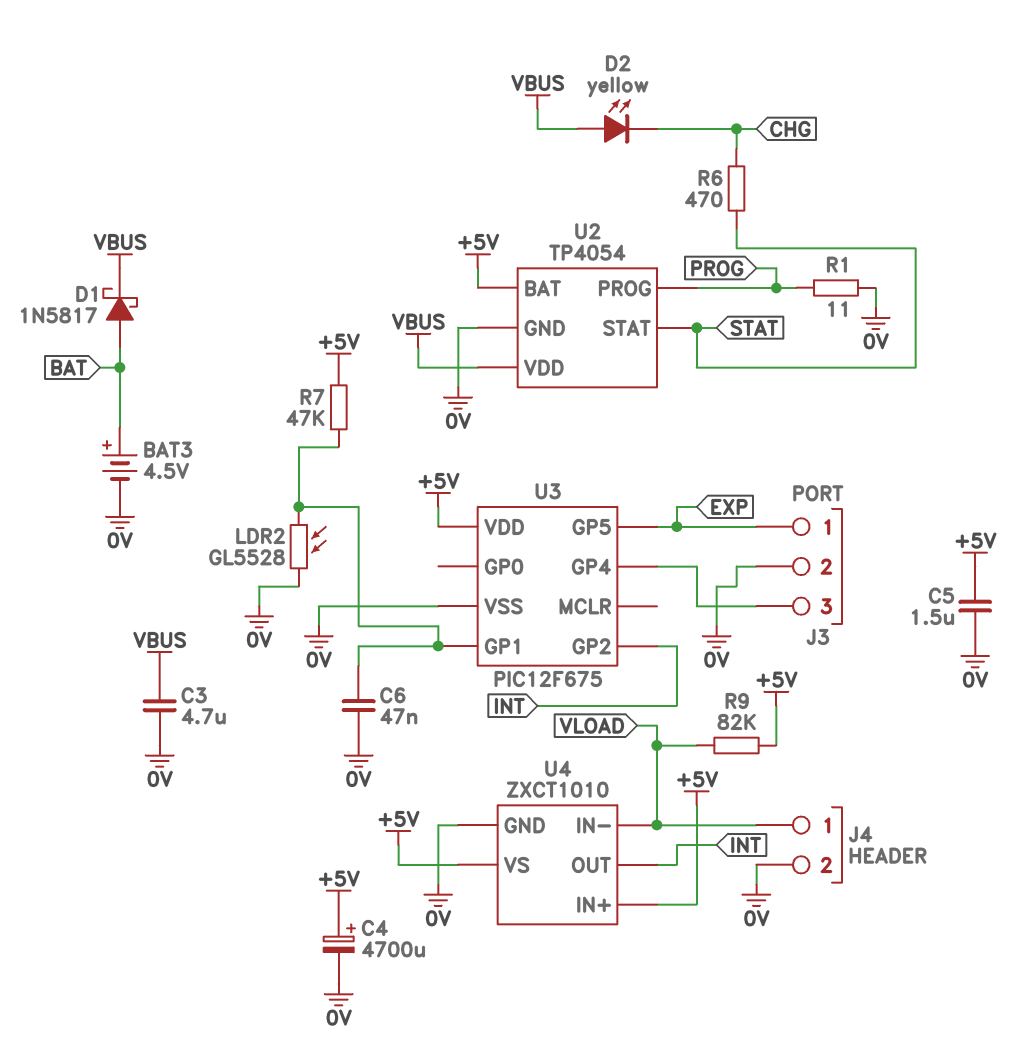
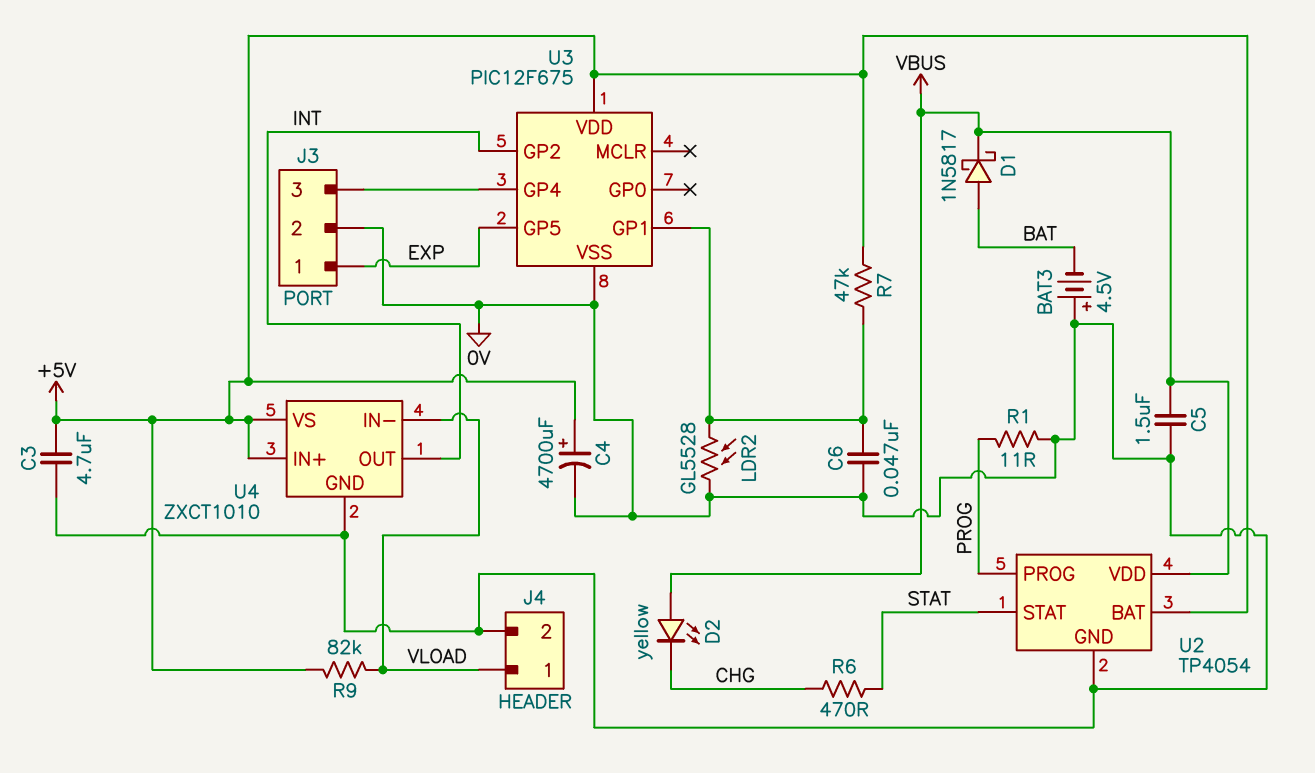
BAT3: 4.5V (plus BAT, minus 0V) -> 4.5V (plus 0V, minus BAT)
C3: 4.7uF (0V, VBUS) -> 4.7uF (+5V, 0V)
C5: 1.5uF (+5V, 0V) -> 1.5uF (0V, VBUS)

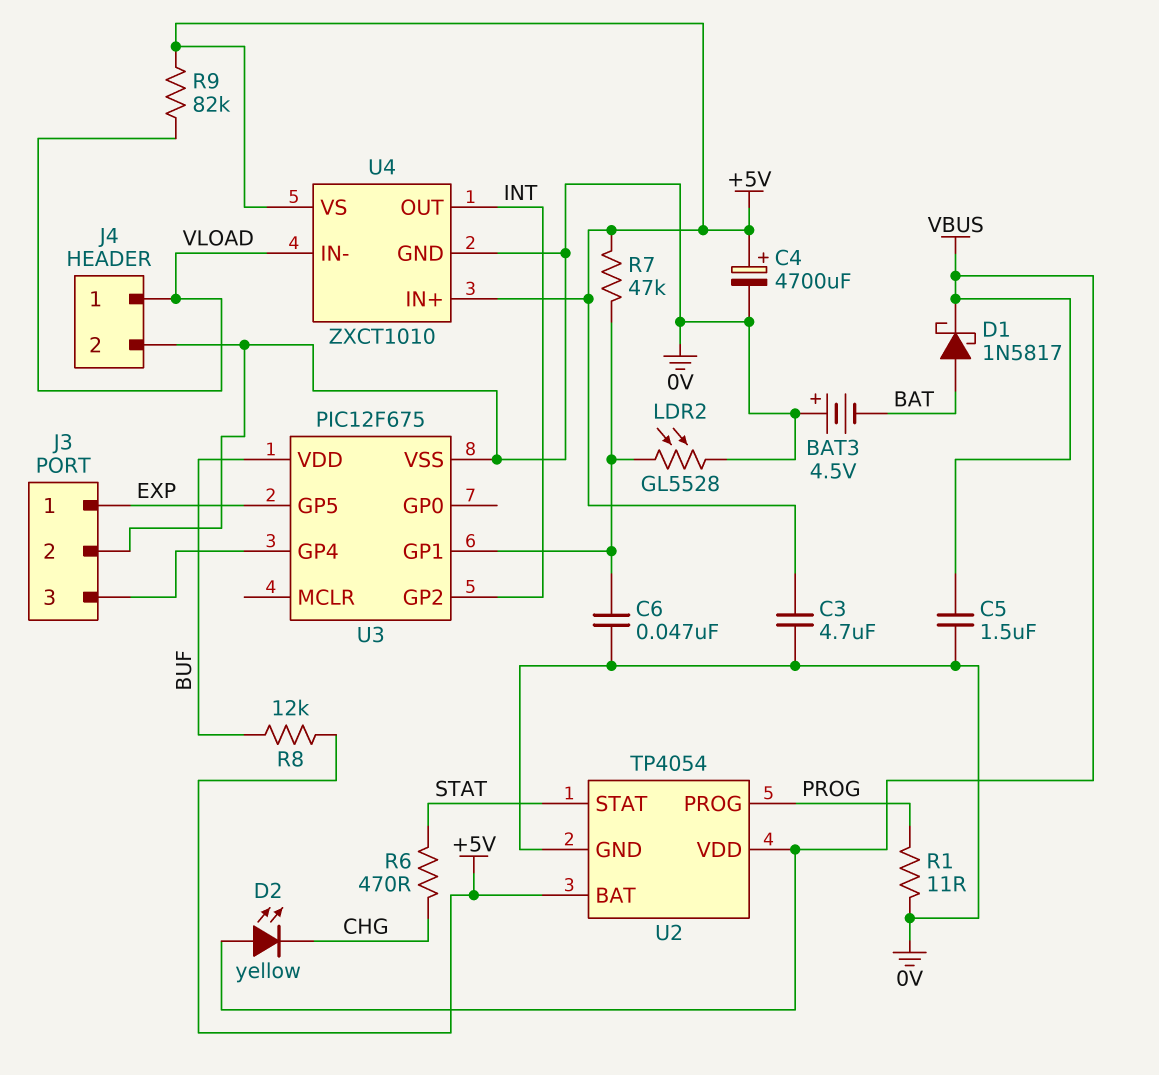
R8: none -> 12k (+5V, BUF)
U3 pin VDD: +5V -> BUF

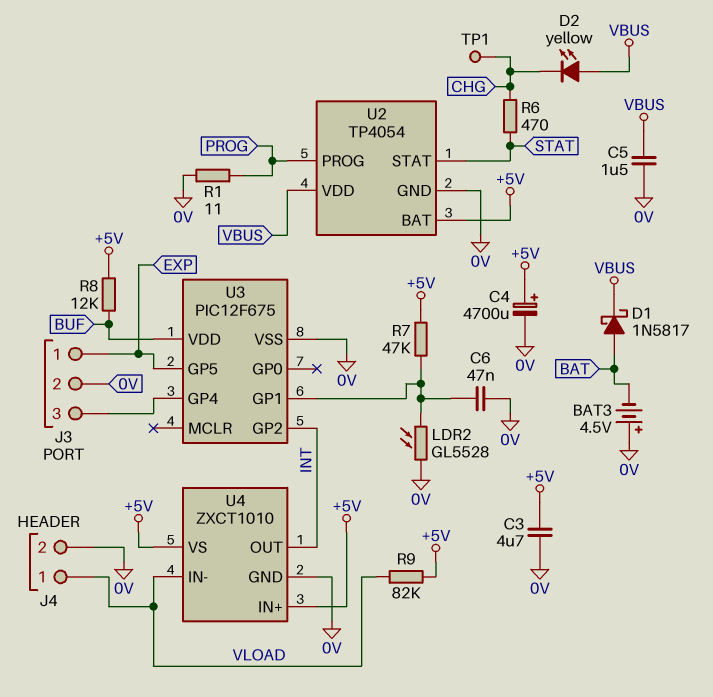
TP1: none -> test point (CHG)

